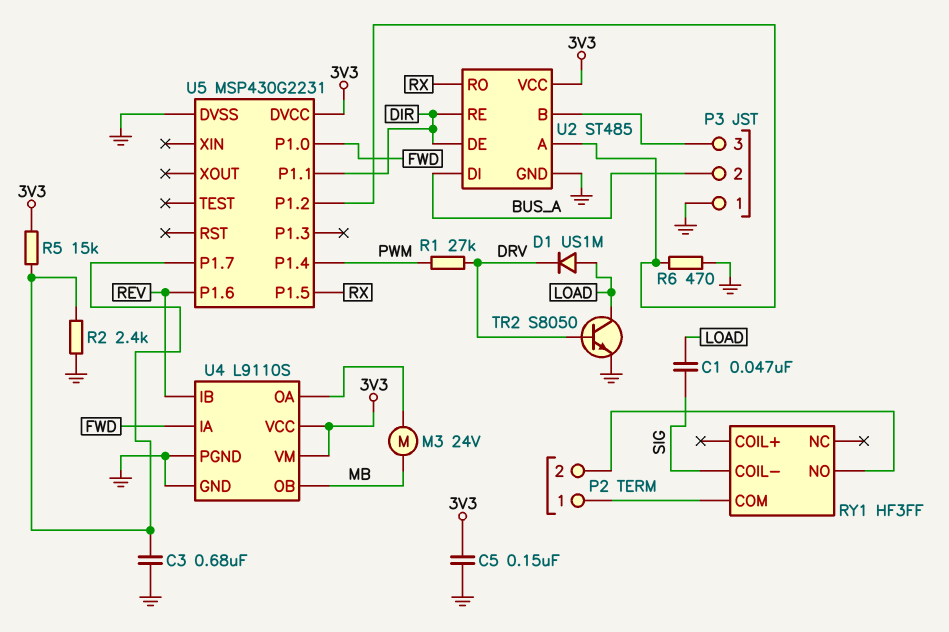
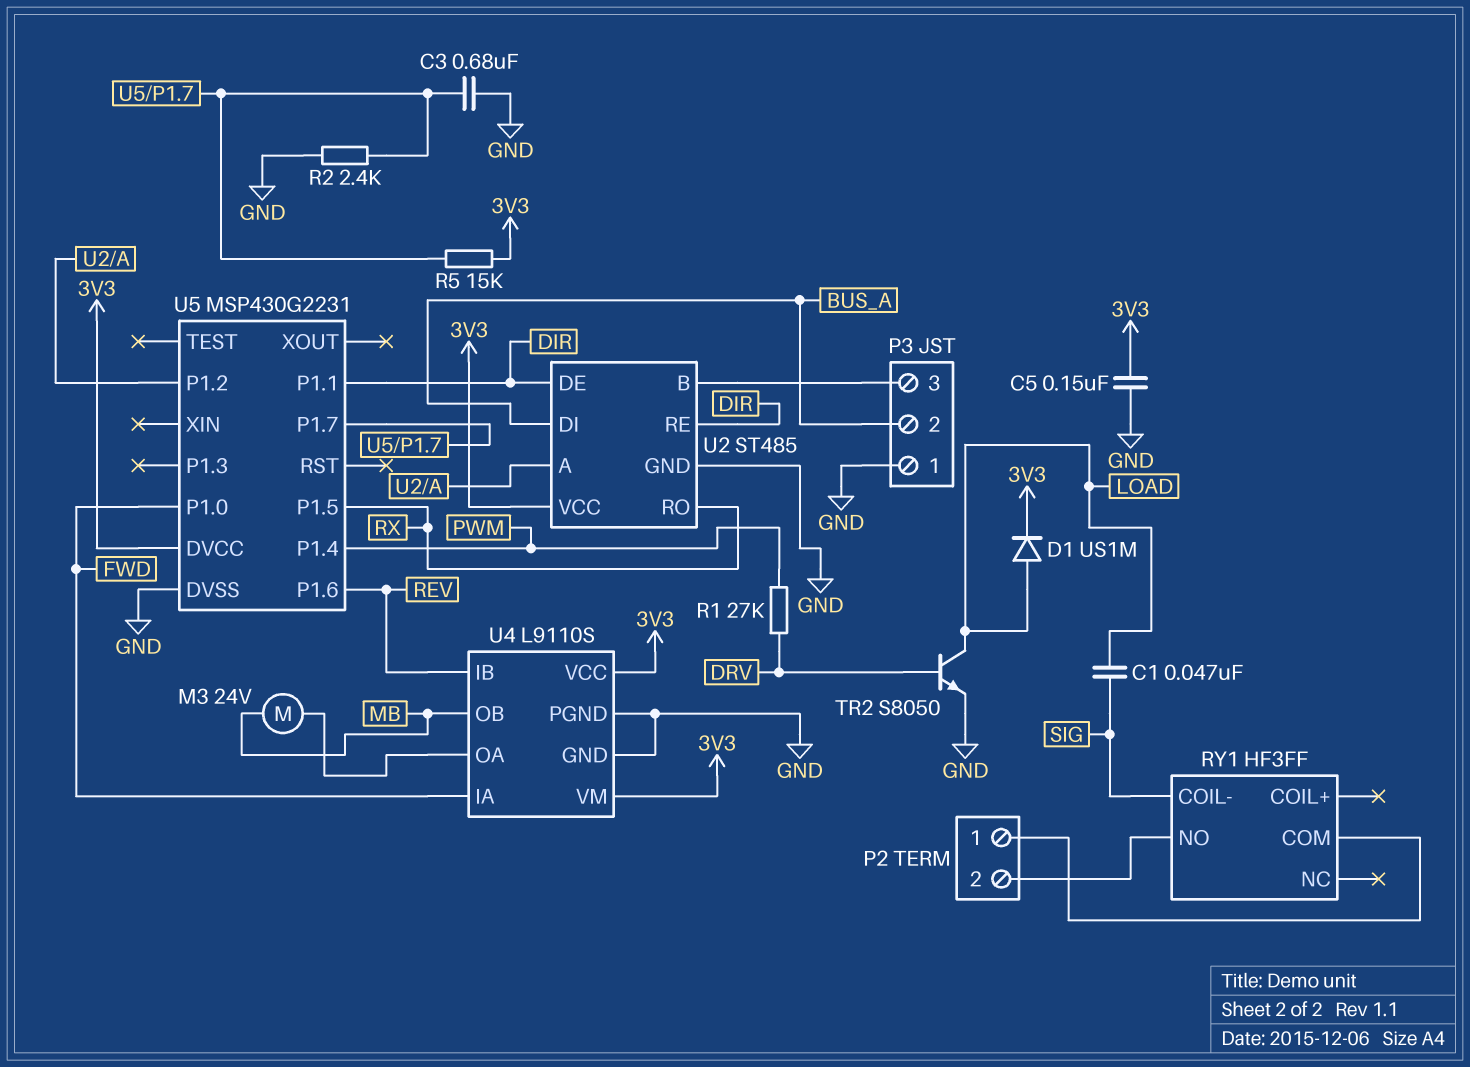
D1: diode US1M (A LOAD, K DRV) -> diode US1M (A LOAD, K 3V3)
R6: 470 (GND, U2/A) -> none

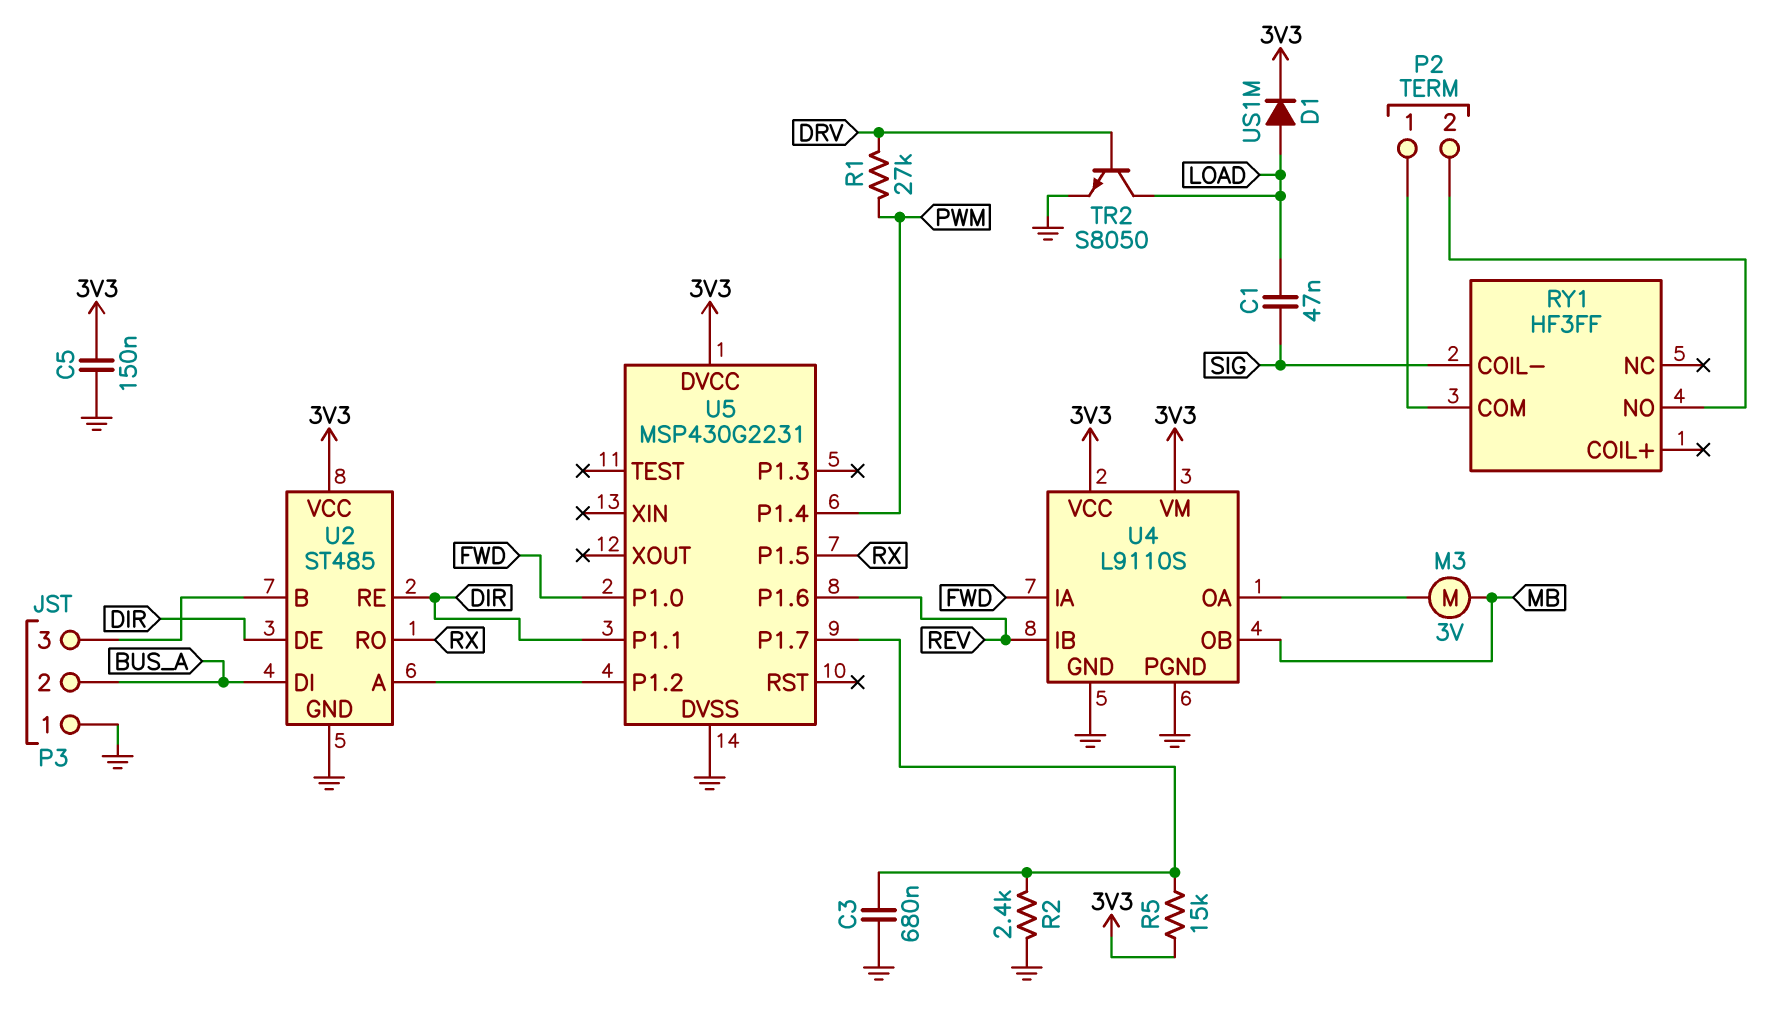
M3: motor 24V (MB, U4/OA) -> motor 3V (MB, U4/OA)

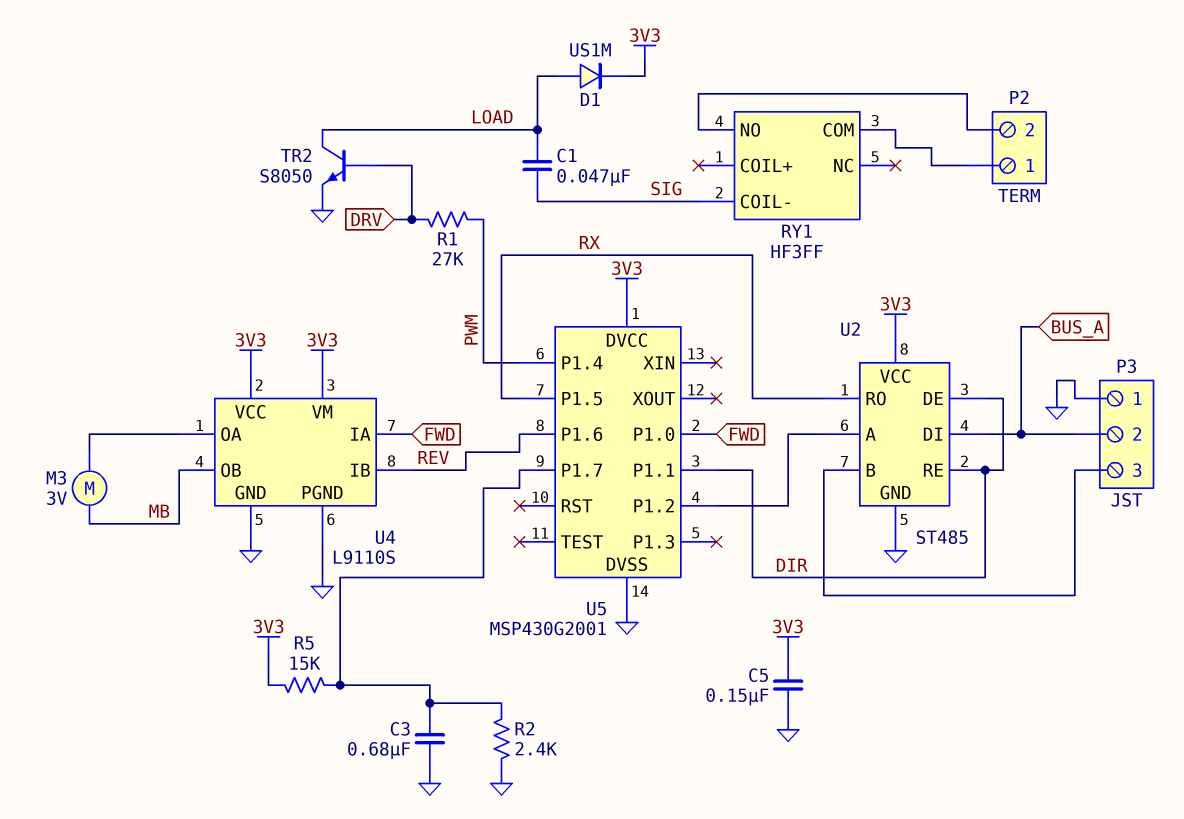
U5: MSP430G2231 -> MSP430G2001

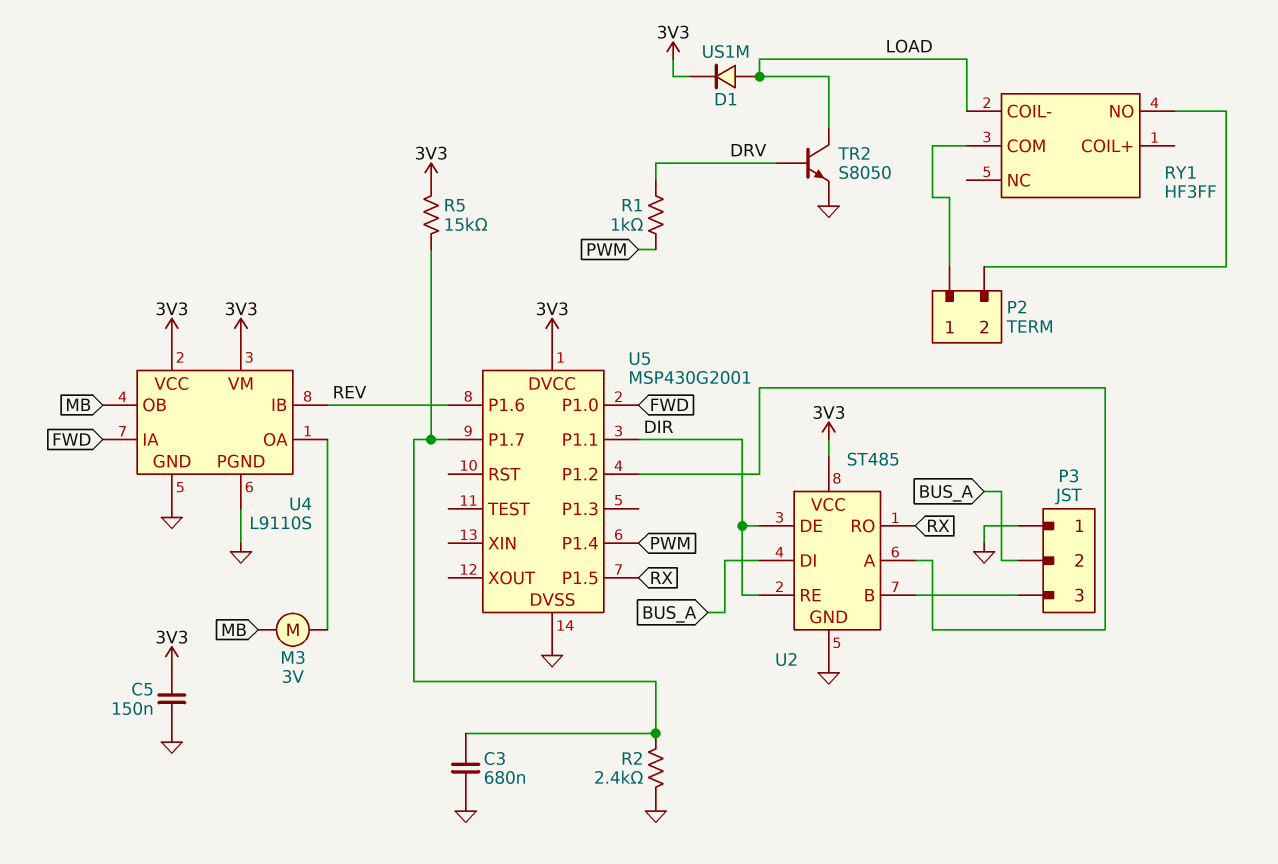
C1: 47nF (LOAD, SIG) -> none
R1: 27k (DRV, PWM) -> 1k (DRV, PWM)
RY1 pin COIL-: SIG -> LOAD

